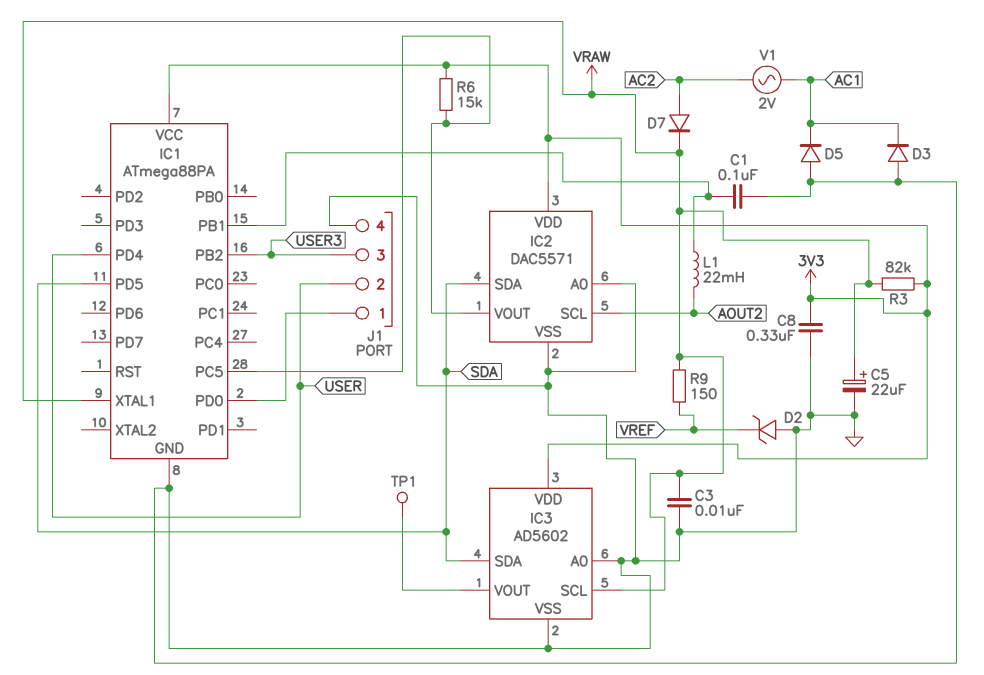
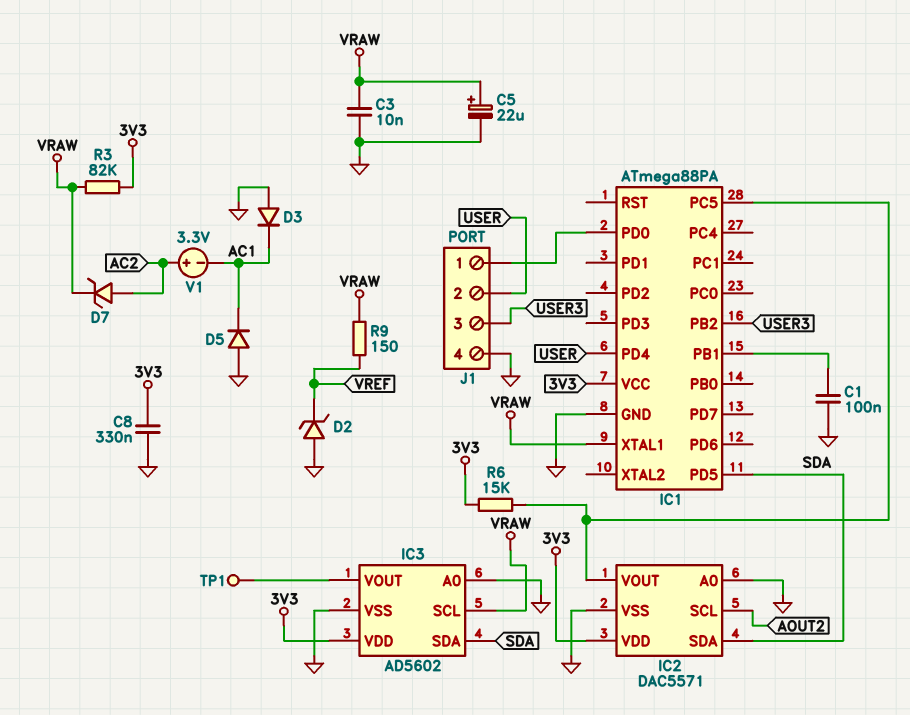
D7: diode (A AC2, K VRAW) -> zener (A AC2, K VRAW)
L1: 22mH (AOUT2, IC1/PB1) -> none
V1: AC 2V (AC1, AC2) -> 3.3V (plus AC2, minus AC1)

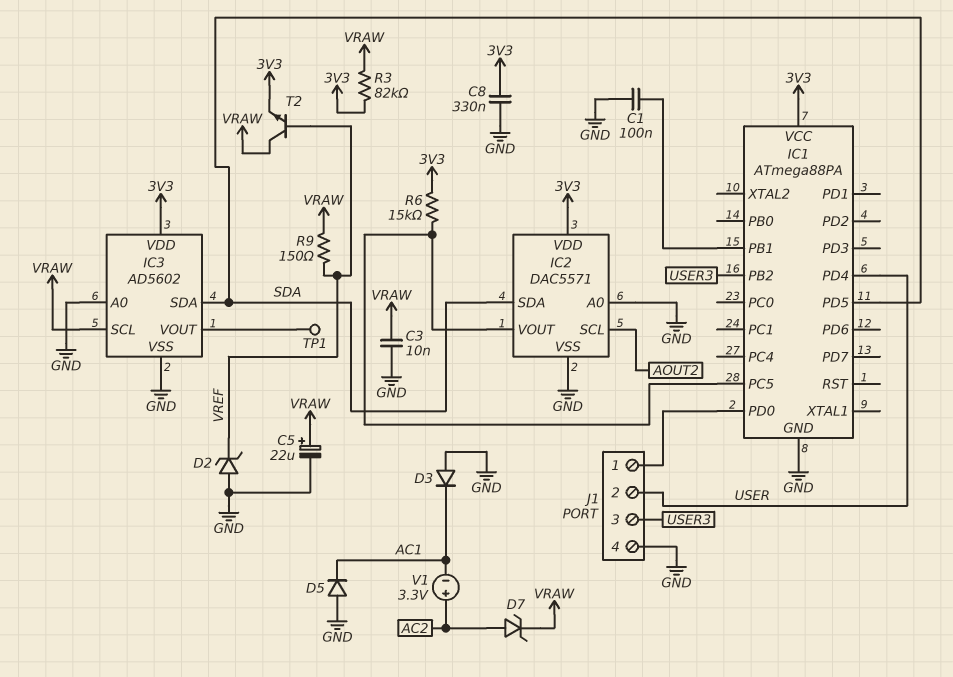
IC1 pin XTAL1: VRAW -> none
T2: none -> NPN (B VREF, C VRAW, E 3V3)

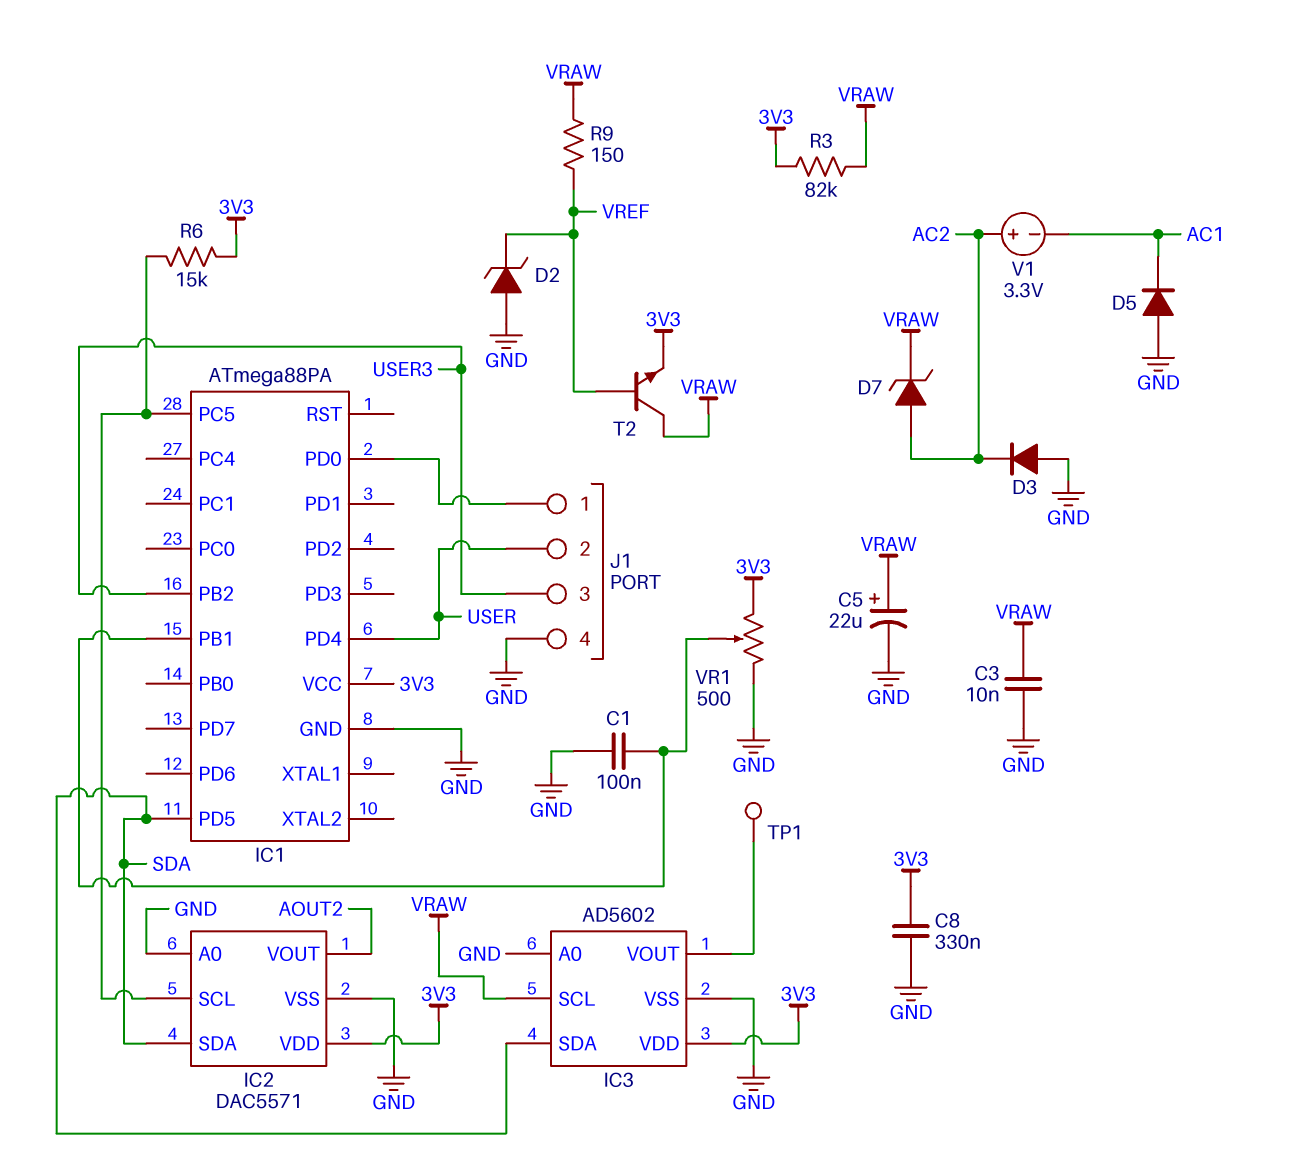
D3: diode (A GND, K AC1) -> diode (A GND, K AC2)
IC2 pin SCL: AOUT2 -> IC1/PC5
IC2 pin VOUT: IC1/PC5 -> AOUT2
VR1: none -> 500 (3V3, GND, wiper IC1/PB1)

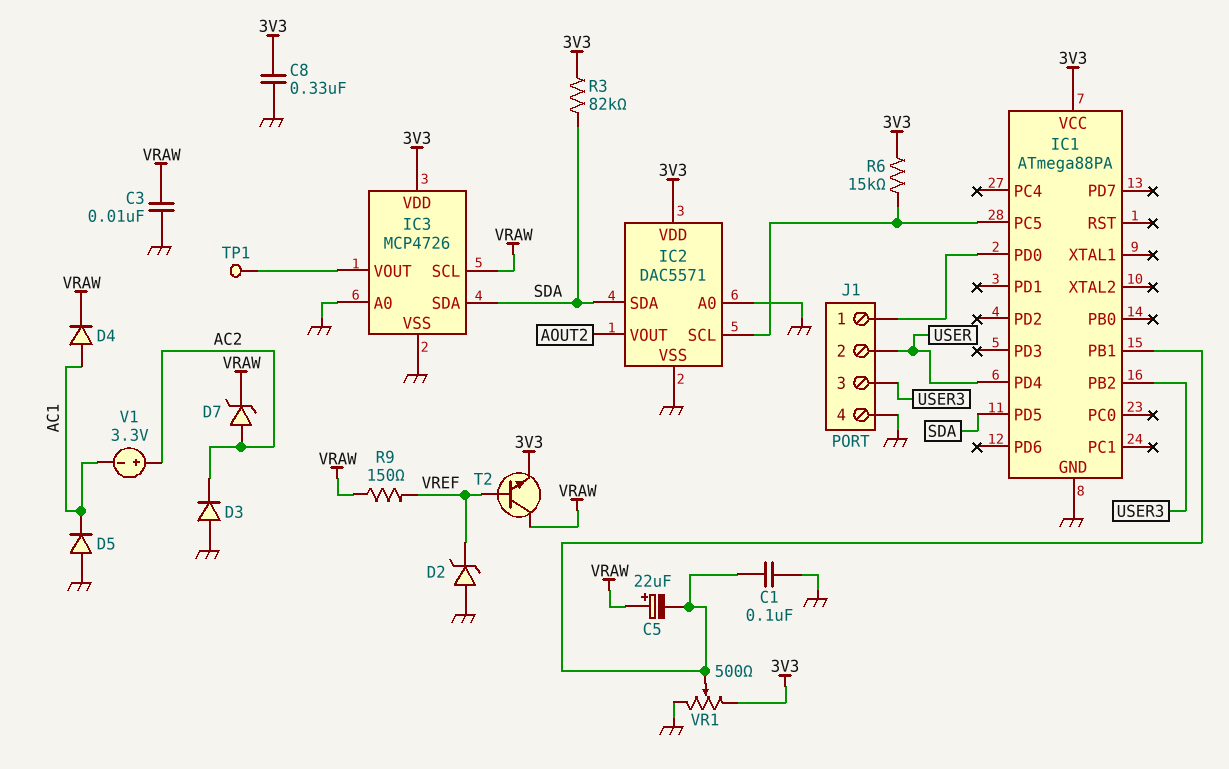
C5: 22uF (plus VRAW, minus GND) -> 22uF (plus VRAW, minus IC1/PB1)
D4: none -> diode (A AC1, K VRAW)
IC3: AD5602 -> MCP4726
R3: 82k (3V3, VRAW) -> 82k (3V3, SDA)

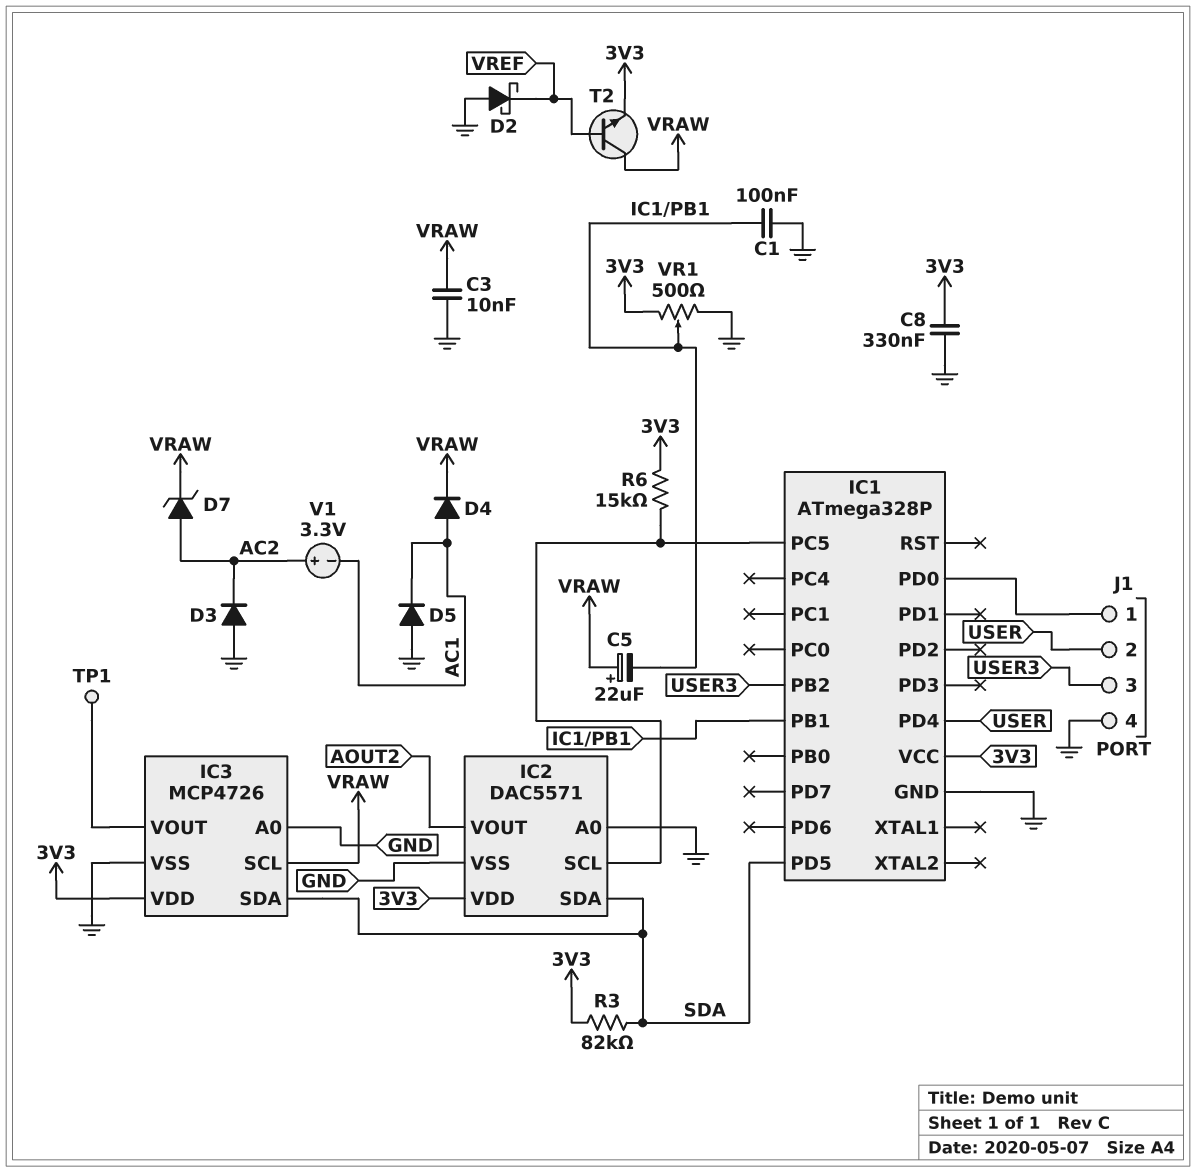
D2: zener (A GND, K VREF) -> schottky (A GND, K VREF)
IC1: ATmega88PA -> ATmega328P
R9: 150 (VRAW, VREF) -> none

